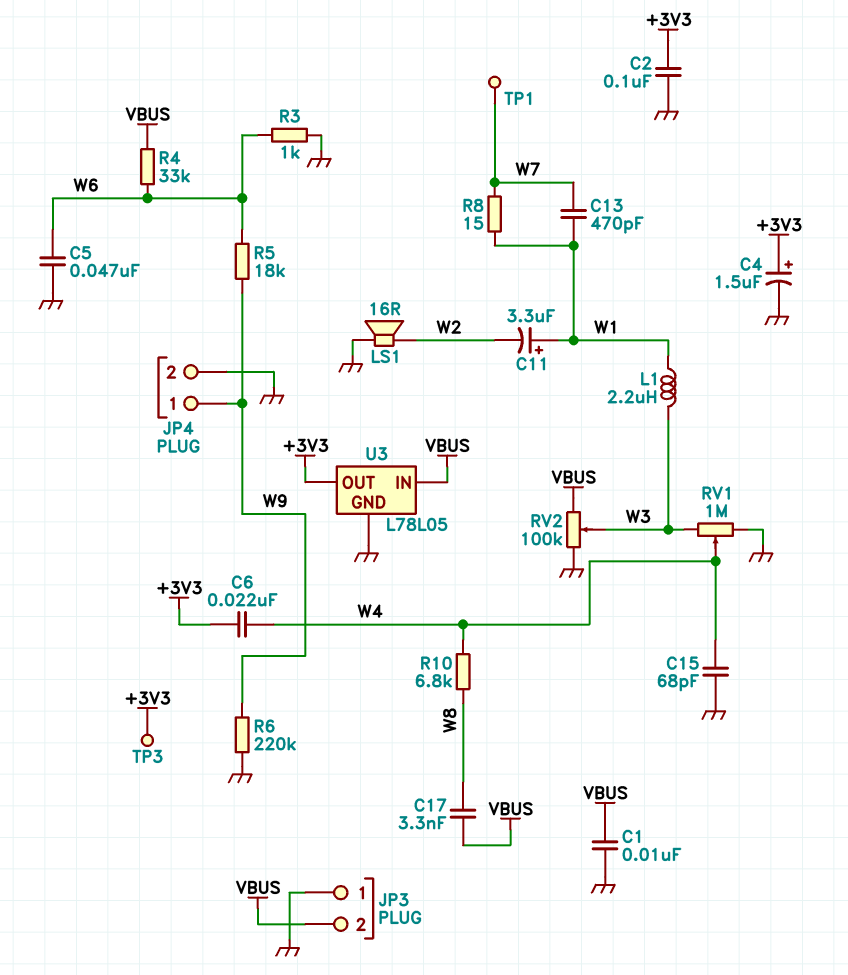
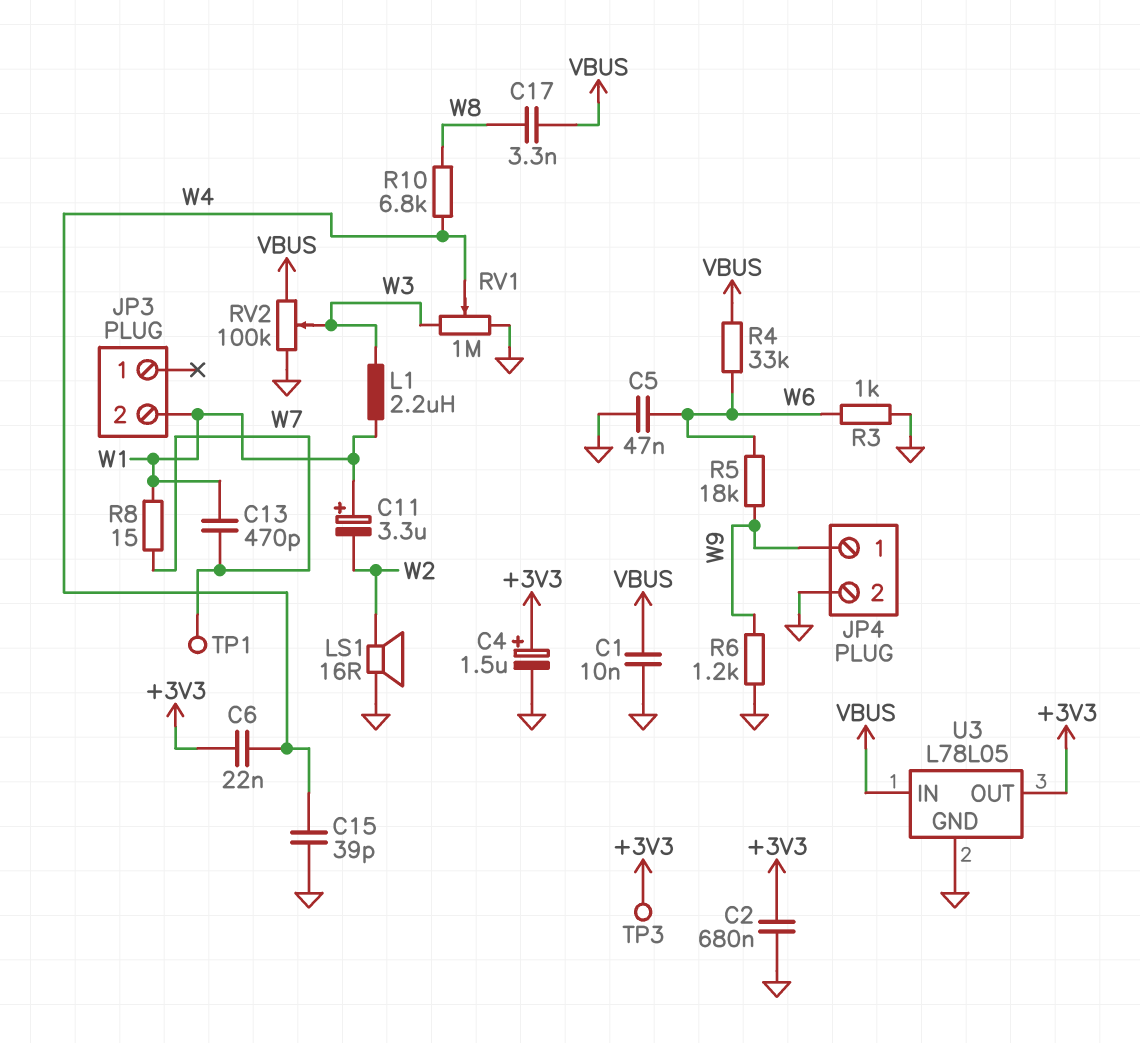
C2: 100nF (+3V3, GND) -> 680nF (+3V3, GND)
C15: 68pF (GND, W4) -> 39pF (GND, W4)
JP3 pin 1: GND -> none
JP3 pin 2: VBUS -> W1
R6: 220k (GND, W9) -> 1.2k (GND, W9)

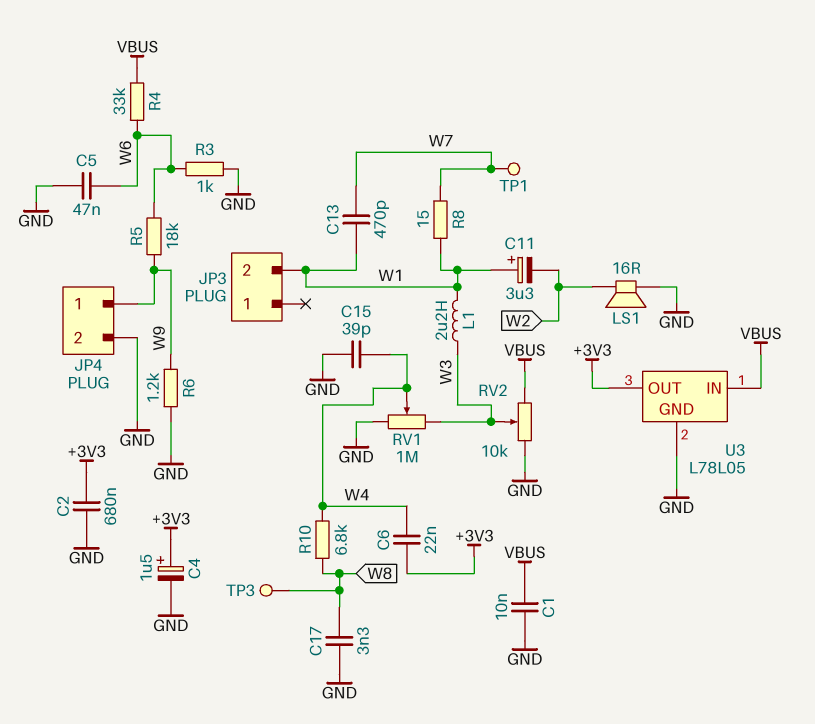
C17: 3.3nF (VBUS, W8) -> 3.3nF (GND, W8)
RV2: 100k (GND, VBUS, wiper W3) -> 10k (GND, VBUS, wiper W3)
TP3: test point (+3V3) -> test point (W8)

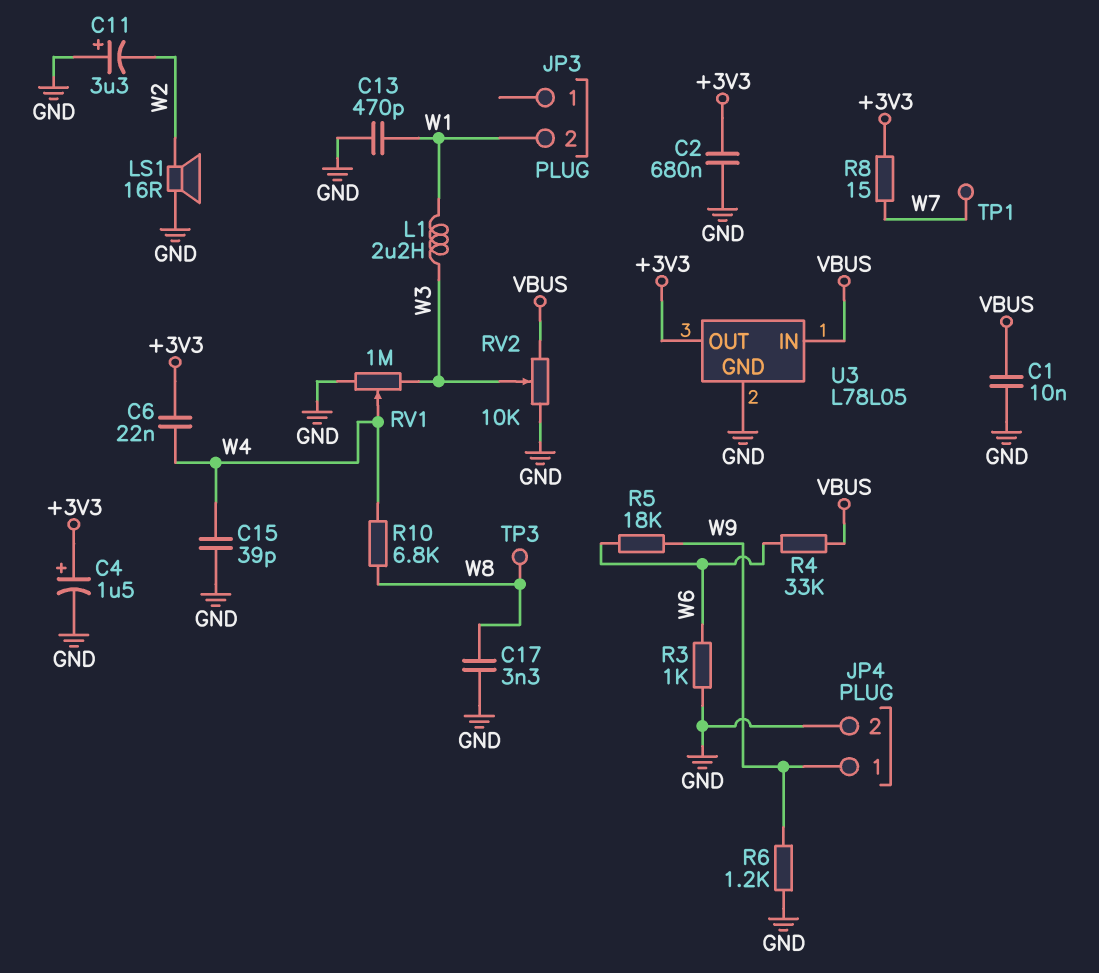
C5: 47nF (GND, W6) -> none
C11: 3.3uF (plus W1, minus W2) -> 3.3uF (plus GND, minus W2)
C13: 470pF (W1, W7) -> 470pF (GND, W1)
R8: 15 (W1, W7) -> 15 (+3V3, W7)

